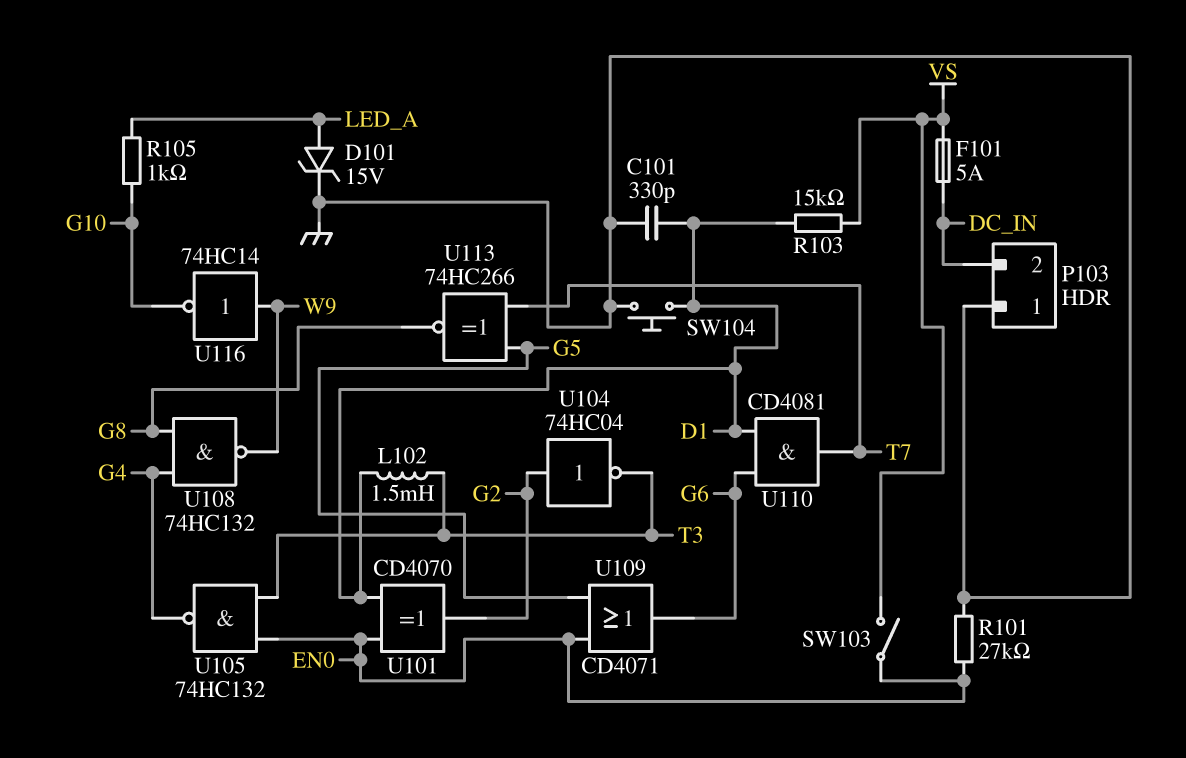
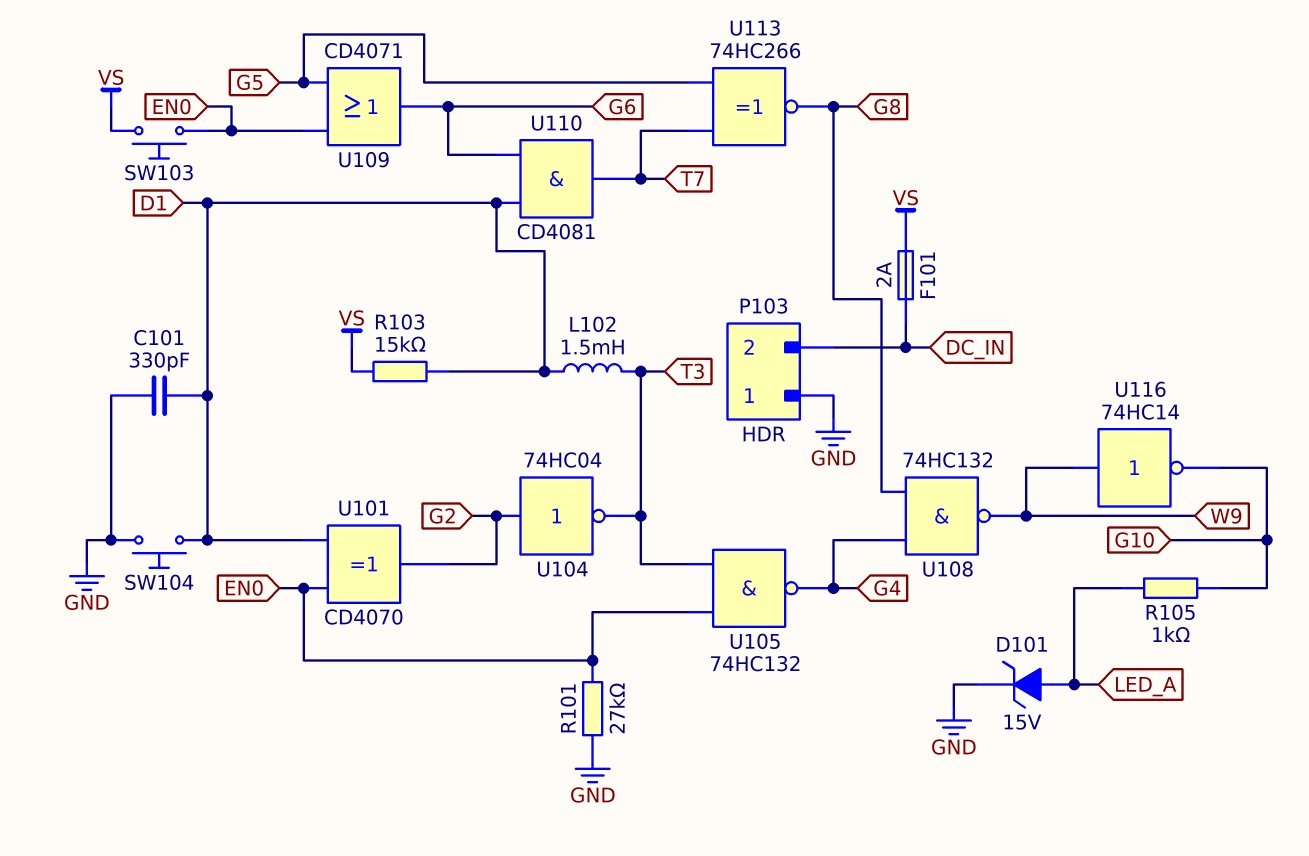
F101: 5A (DC_IN, VS) -> 2A (DC_IN, VS)
SW103: switch (EN0, VS) -> button (EN0, VS)

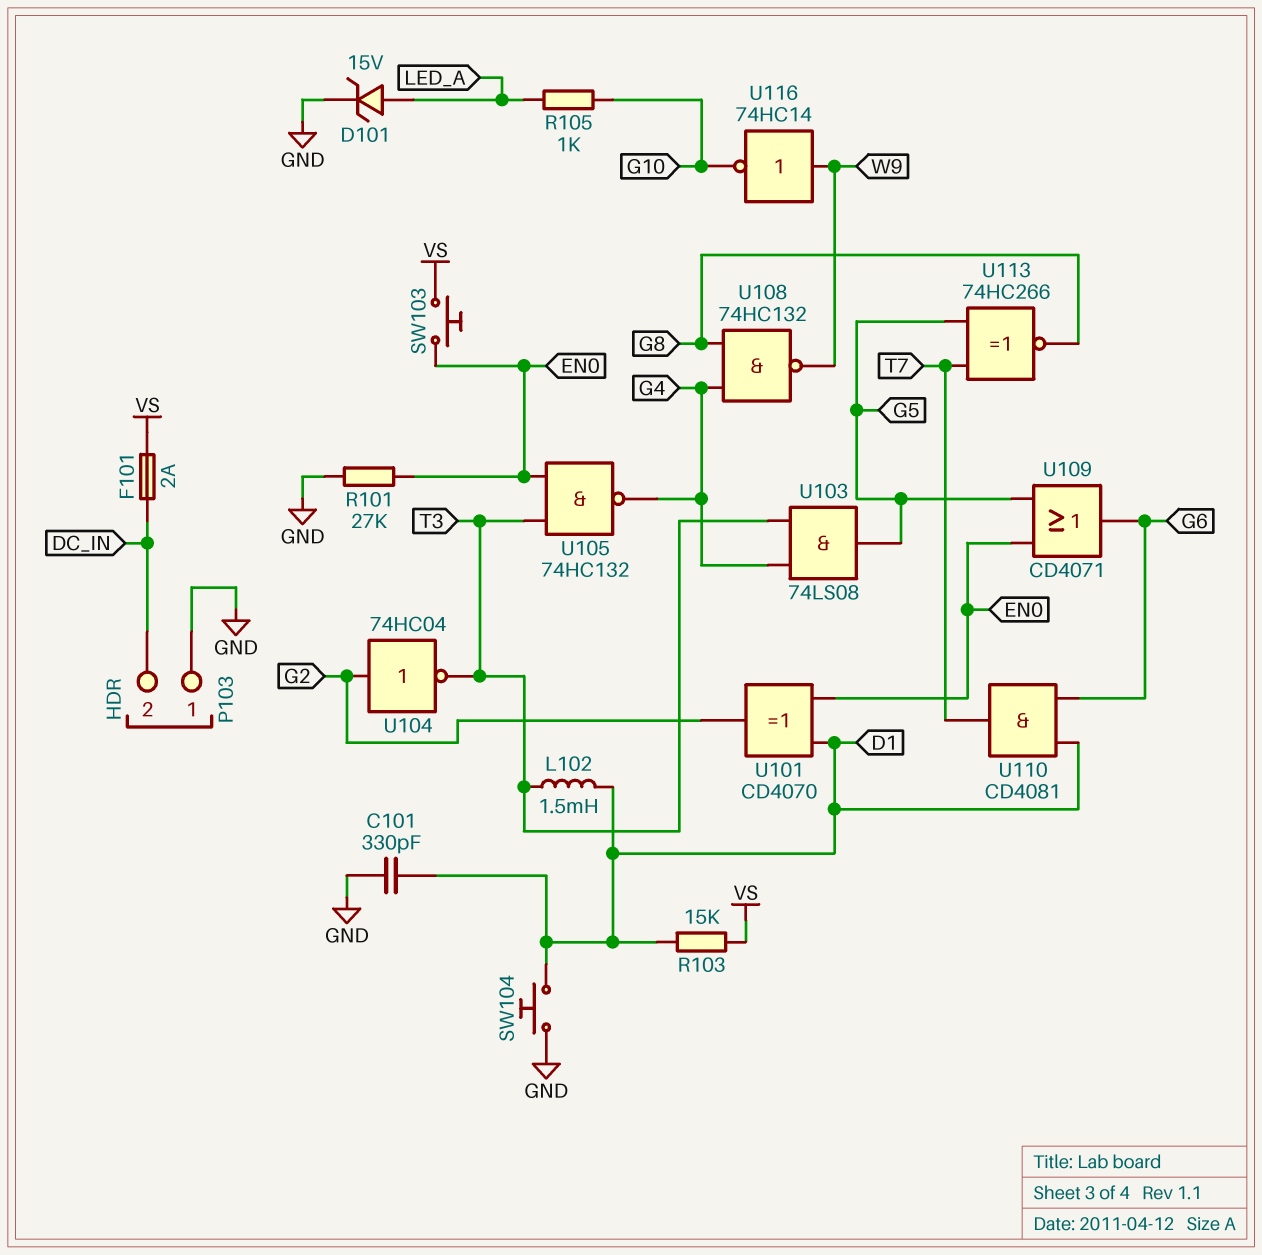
U103: none -> AND 74LS08 (in G4, in T3, out G5)

